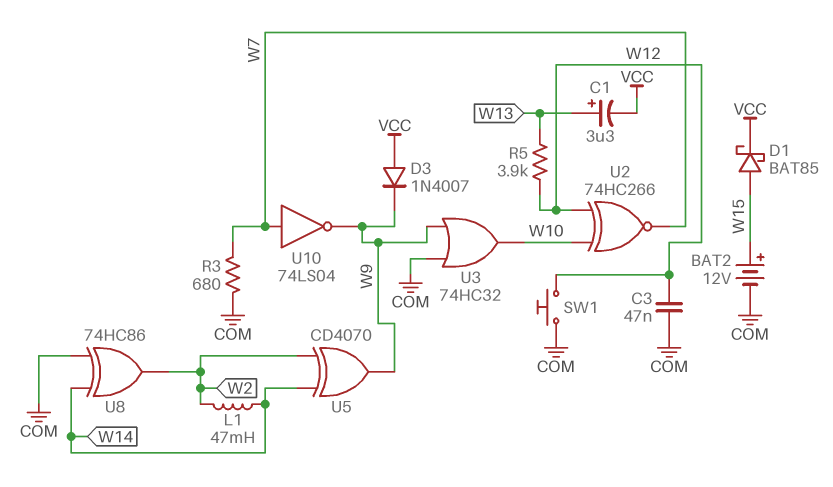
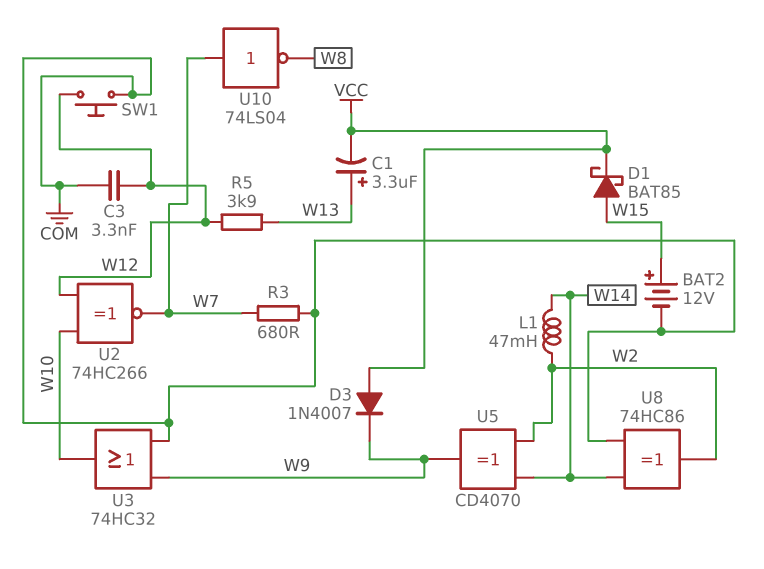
C3: 47nF (COM, W12) -> 3.3nF (COM, W12)
U10: NOT 74LS04 (in W7, out W9) -> NOT 74LS04 (in W7, out W8)

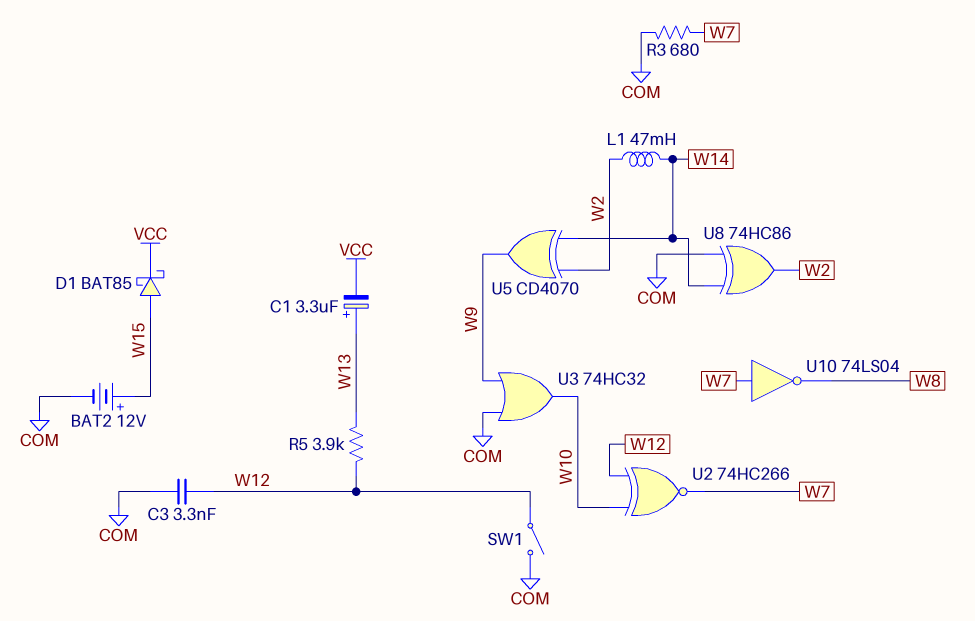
D3: diode 1N4007 (A VCC, K W9) -> none
SW1: button (COM, W12) -> switch (COM, W12)

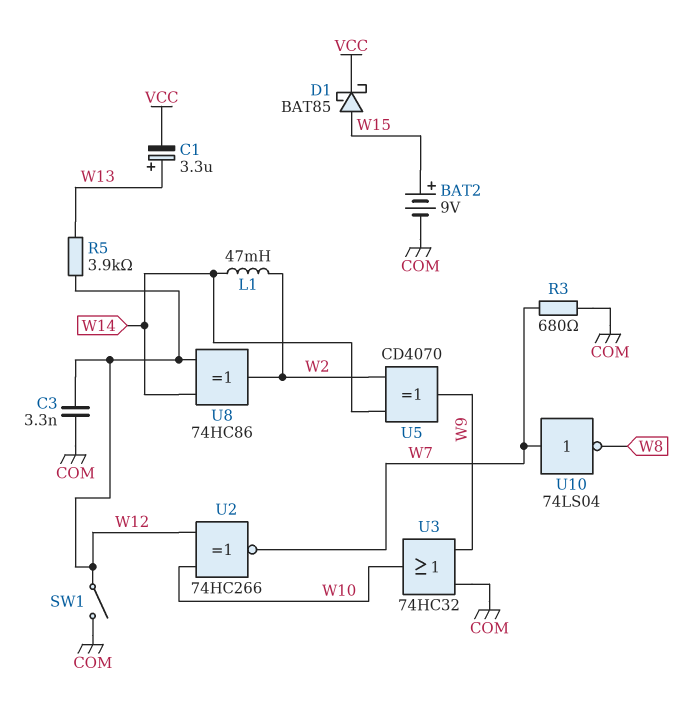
BAT2: 12V (plus W15, minus COM) -> 9V (plus W15, minus COM)
U8: XOR 74HC86 (in COM, in W14, out W2) -> XOR 74HC86 (in W12, in W14, out W2)

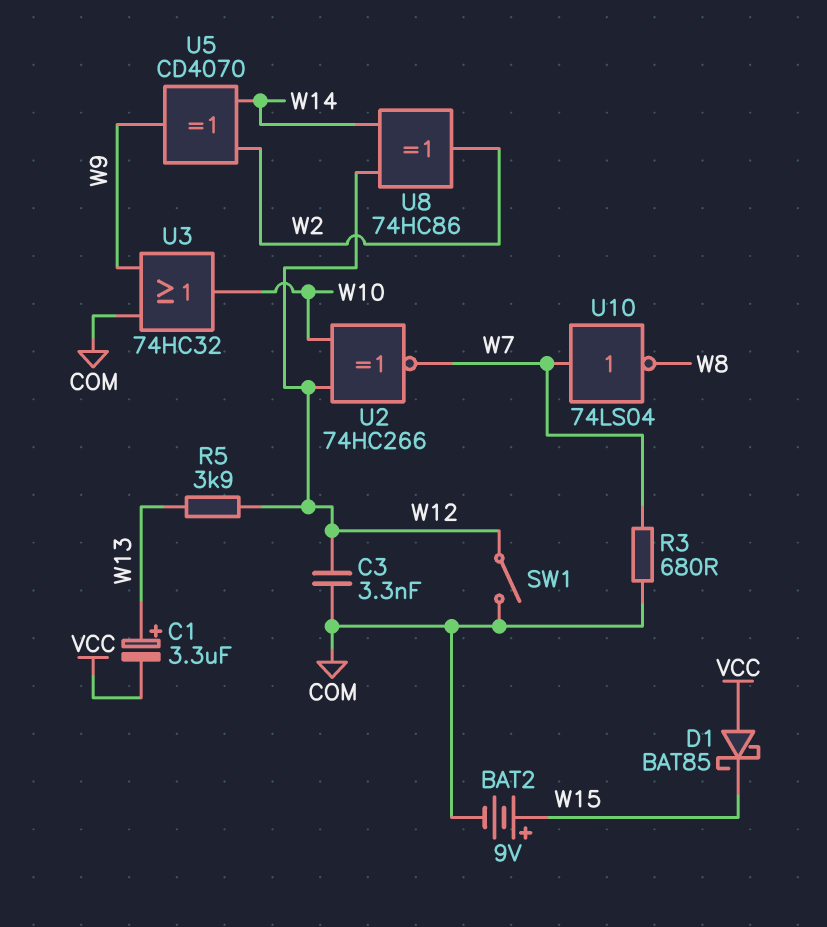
D1: schottky BAT85 (A W15, K VCC) -> schottky BAT85 (A VCC, K W15)
L1: 47mH (W2, W14) -> none

